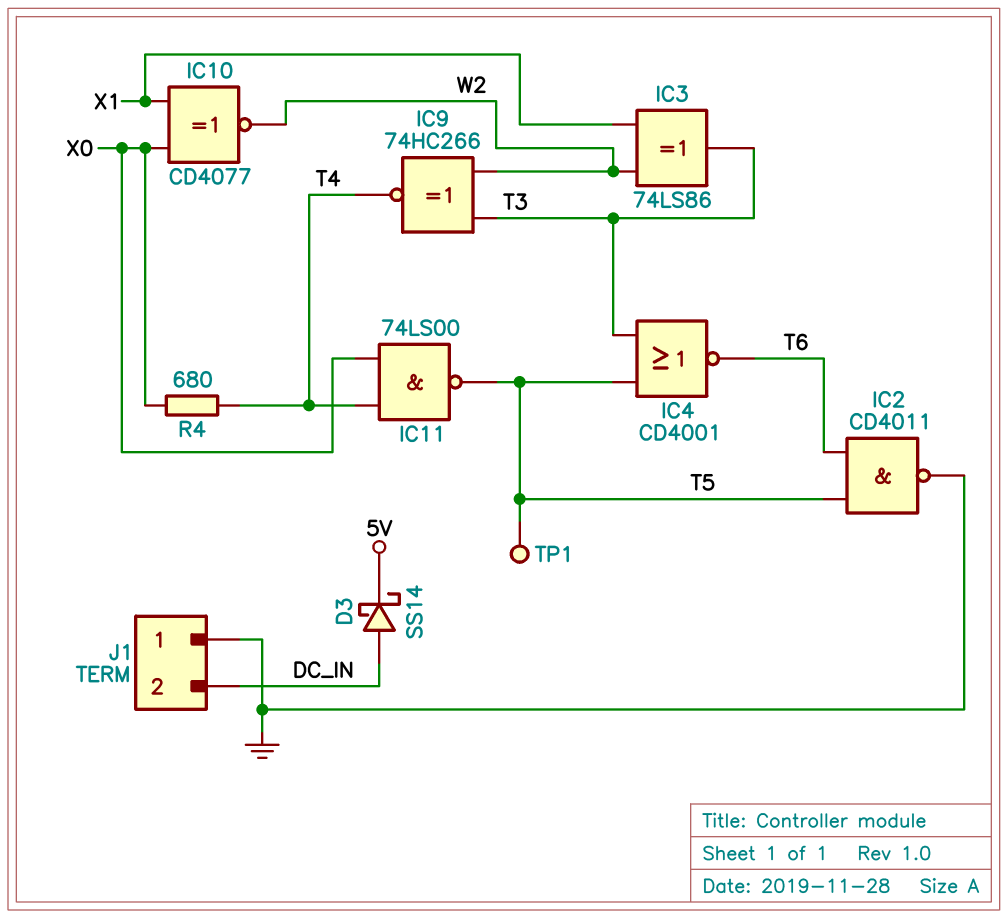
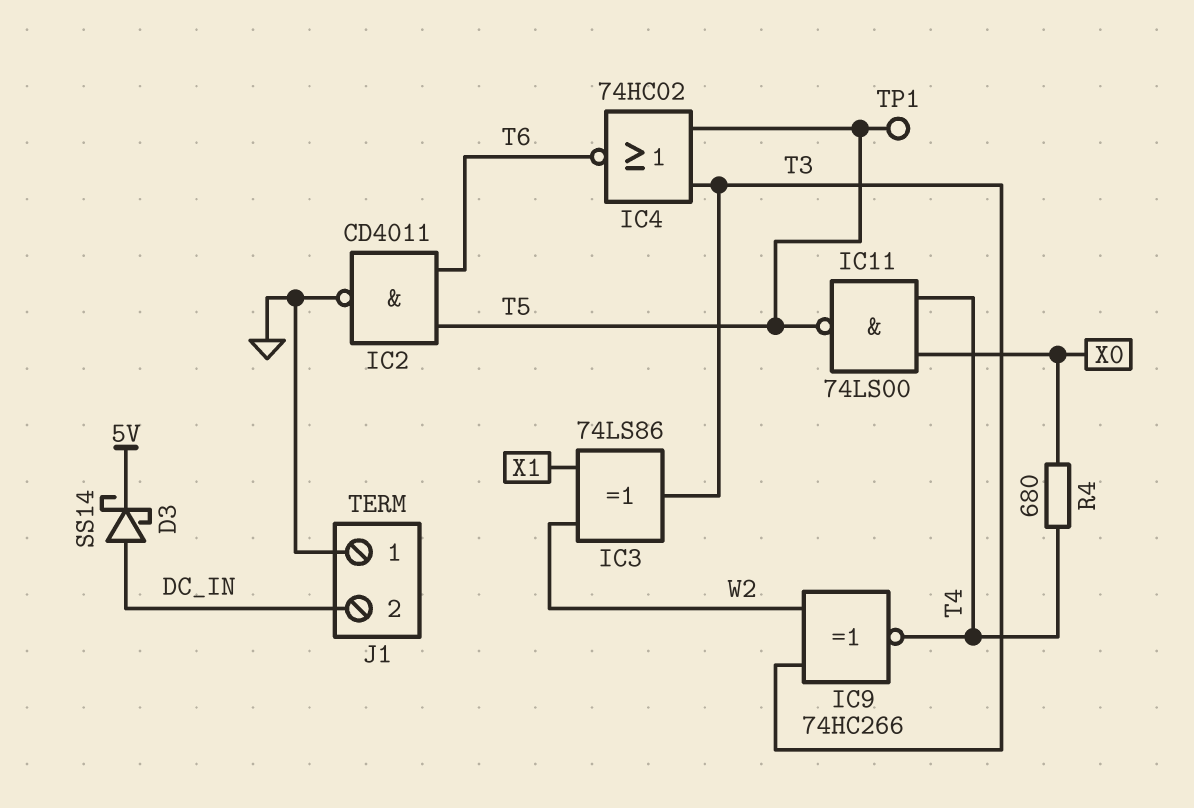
IC4: NOR CD4001 (in T3, in T5, out T6) -> NOR 74HC02 (in T3, in T5, out T6)
IC10: XNOR CD4077 (in X0, in X1, out W2) -> none

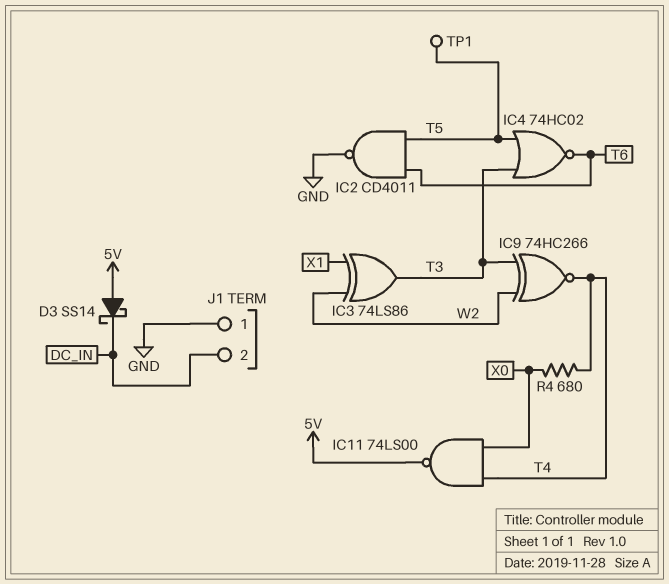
D3: schottky SS14 (A DC_IN, K 5V) -> schottky SS14 (A 5V, K DC_IN)
IC11: NAND 74LS00 (in T4, in X0, out T5) -> NAND 74LS00 (in T4, in X0, out 5V)

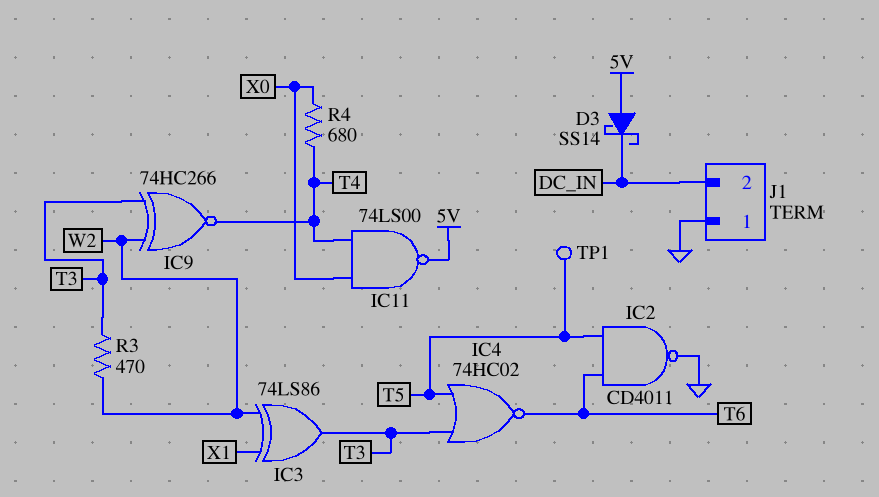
R3: none -> 470 (T3, W2)

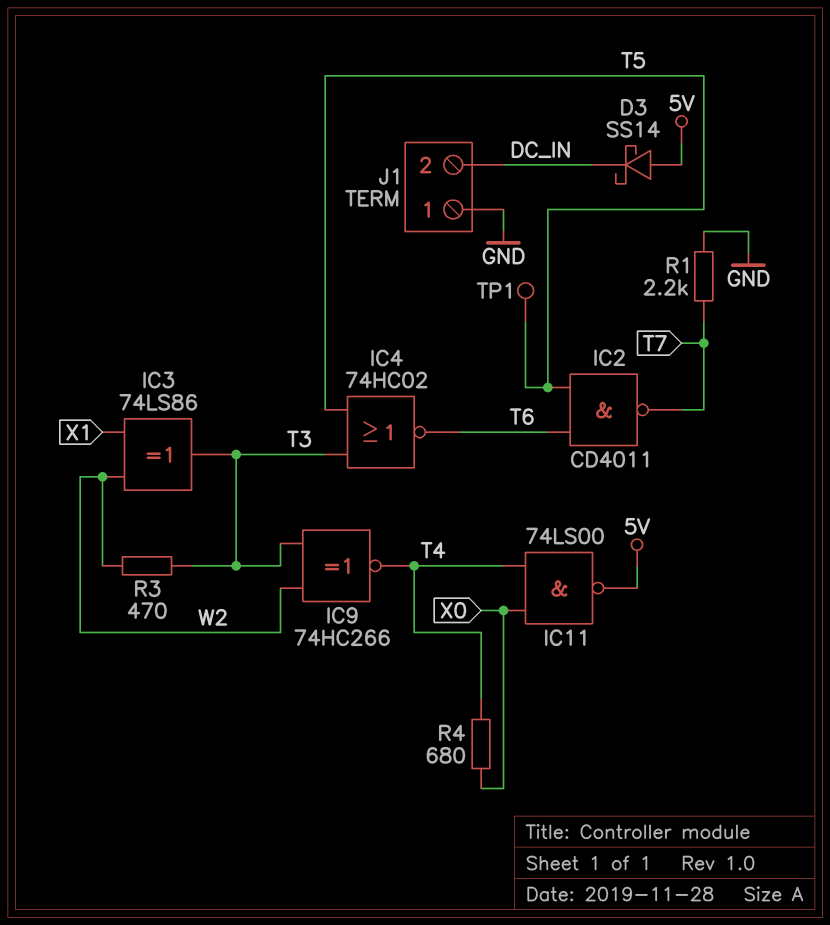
IC2: NAND CD4011 (in T5, in T6, out GND) -> NAND CD4011 (in T5, in T6, out T7)
R1: none -> 2.2k (GND, T7)

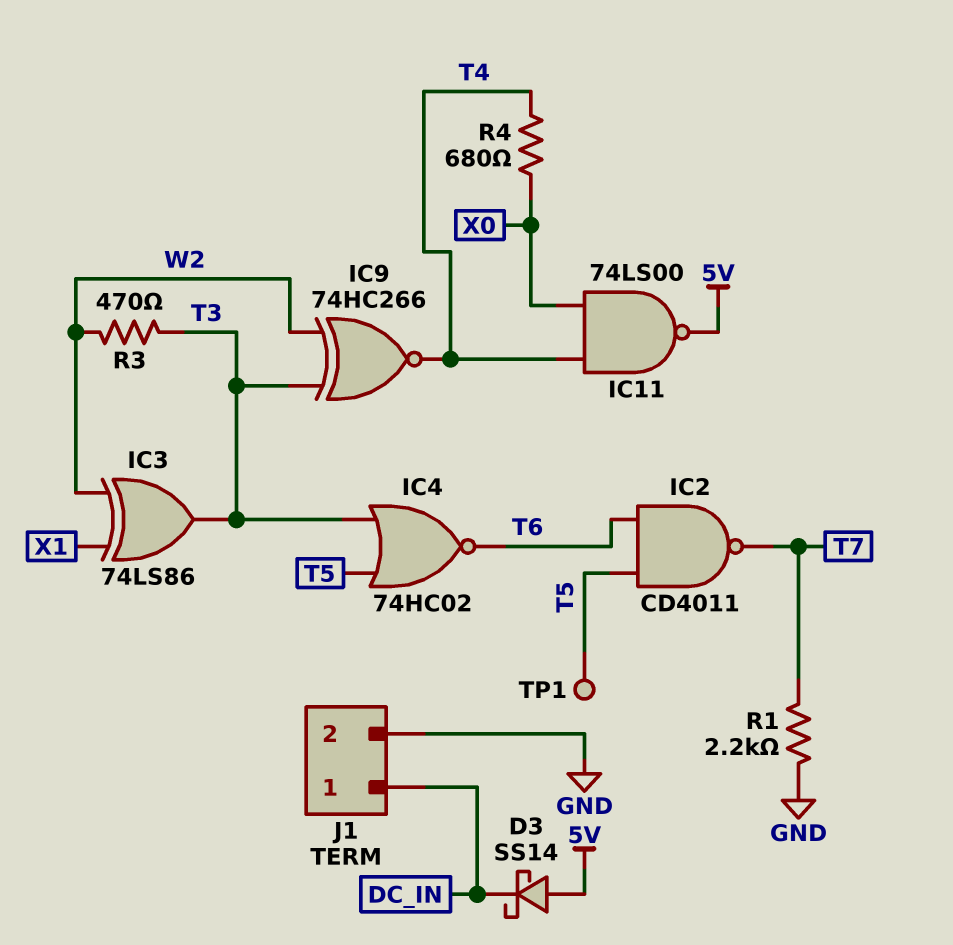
J1 pin 1: GND -> DC_IN
J1 pin 2: DC_IN -> GND

